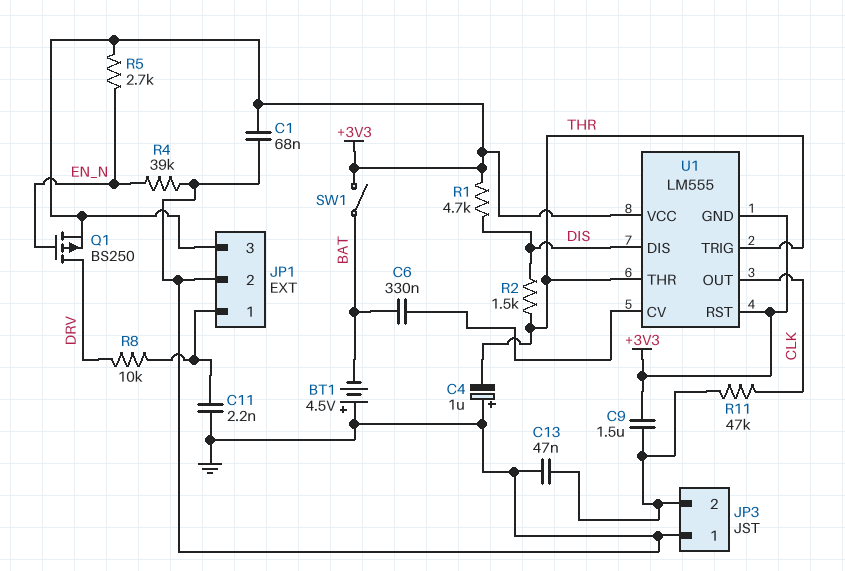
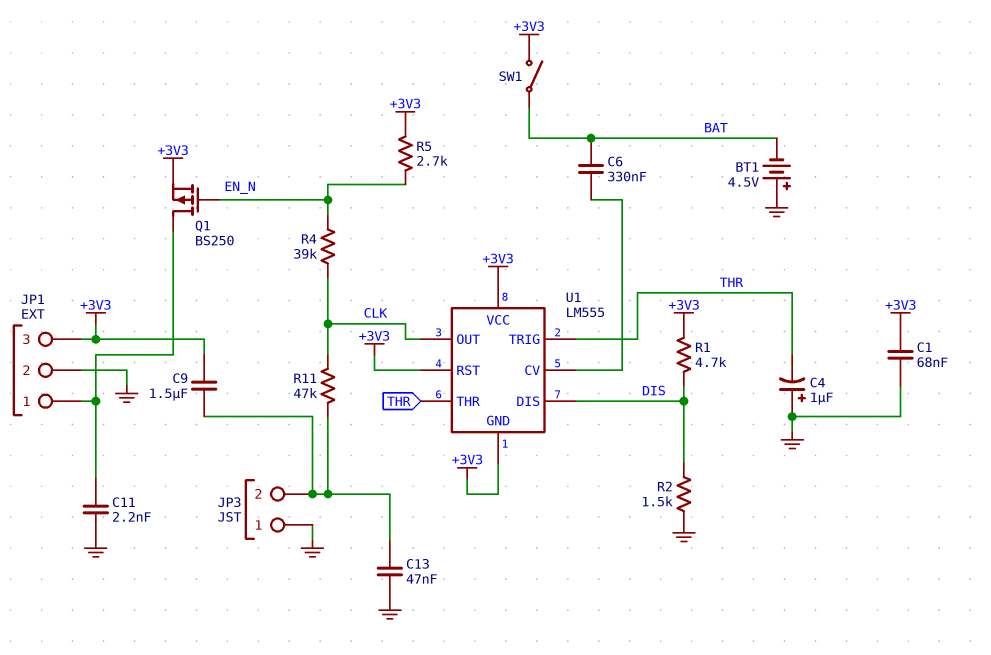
Q1: PMOS BS250 (G EN_N, D DRV, S +3V3) -> PMOS BS250 (G EN_N, D JP1/1, S +3V3)
R2: 1.5k (DIS, THR) -> 1.5k (DIS, GND)
R4: 39k (EN_N, GND) -> 39k (CLK, EN_N)
R8: 10k (DRV, JP1/1) -> none

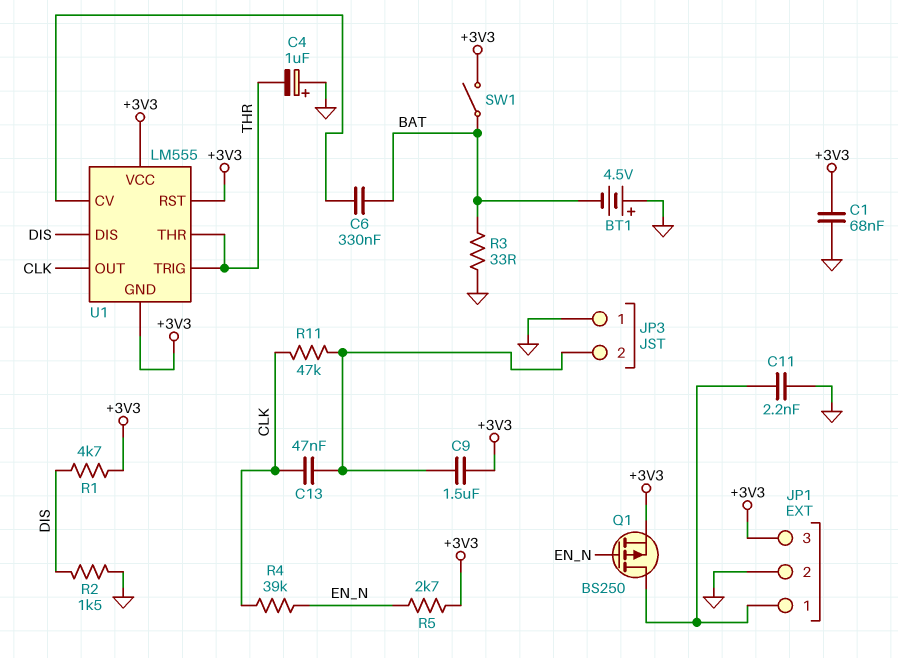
C13: 47nF (GND, JP3/2) -> 47nF (CLK, JP3/2)
R3: none -> 33 (BAT, GND)

